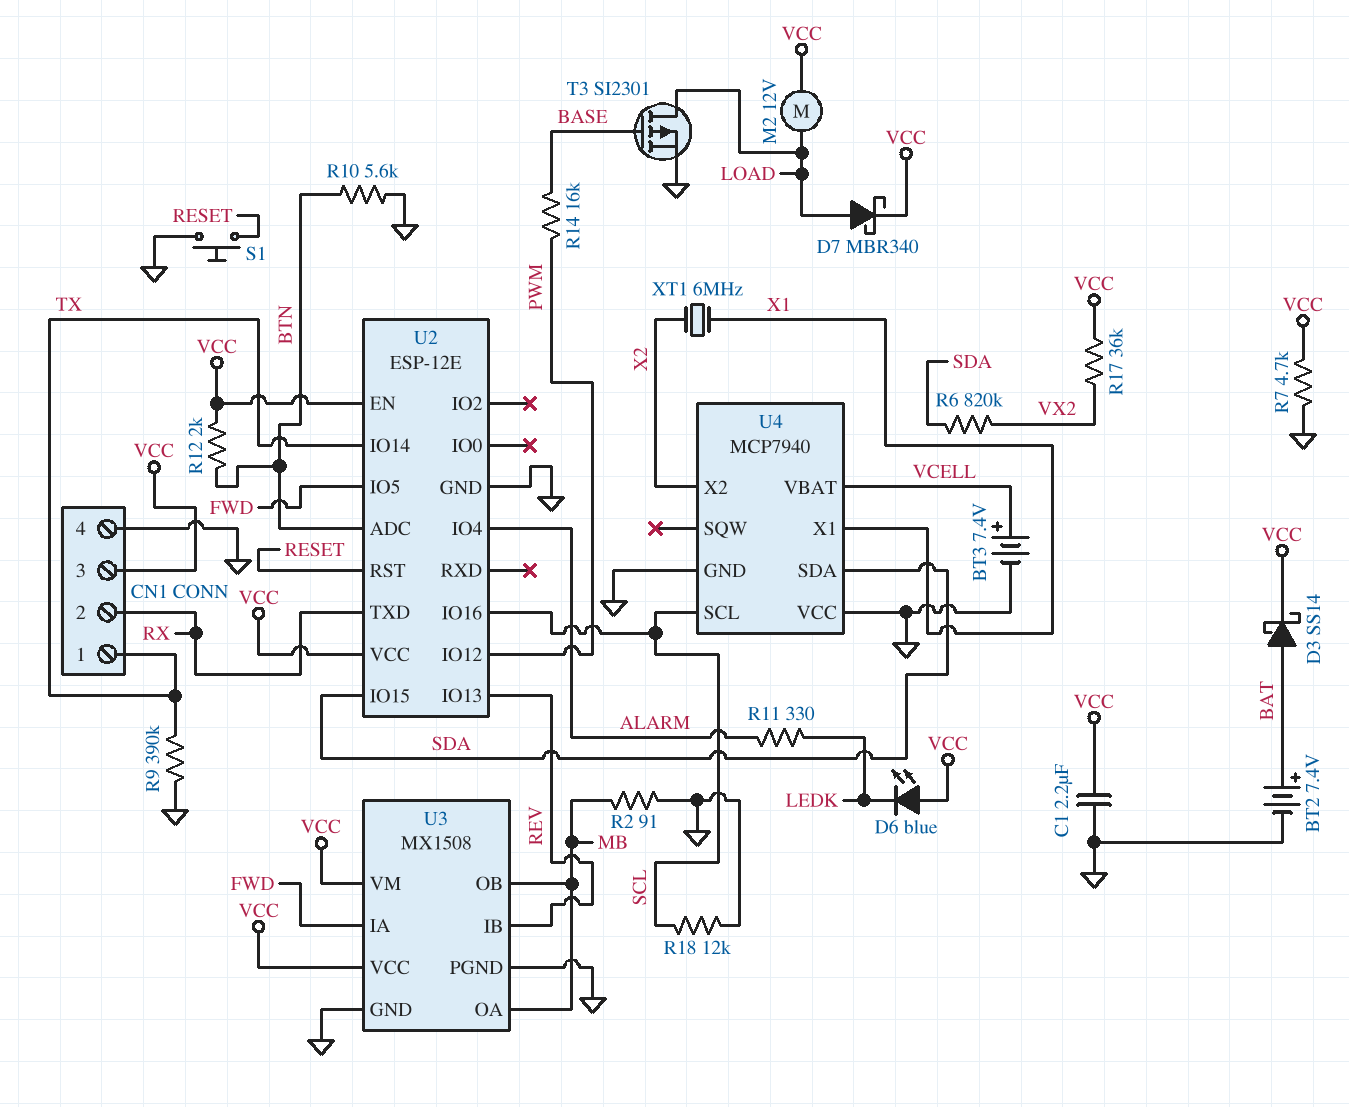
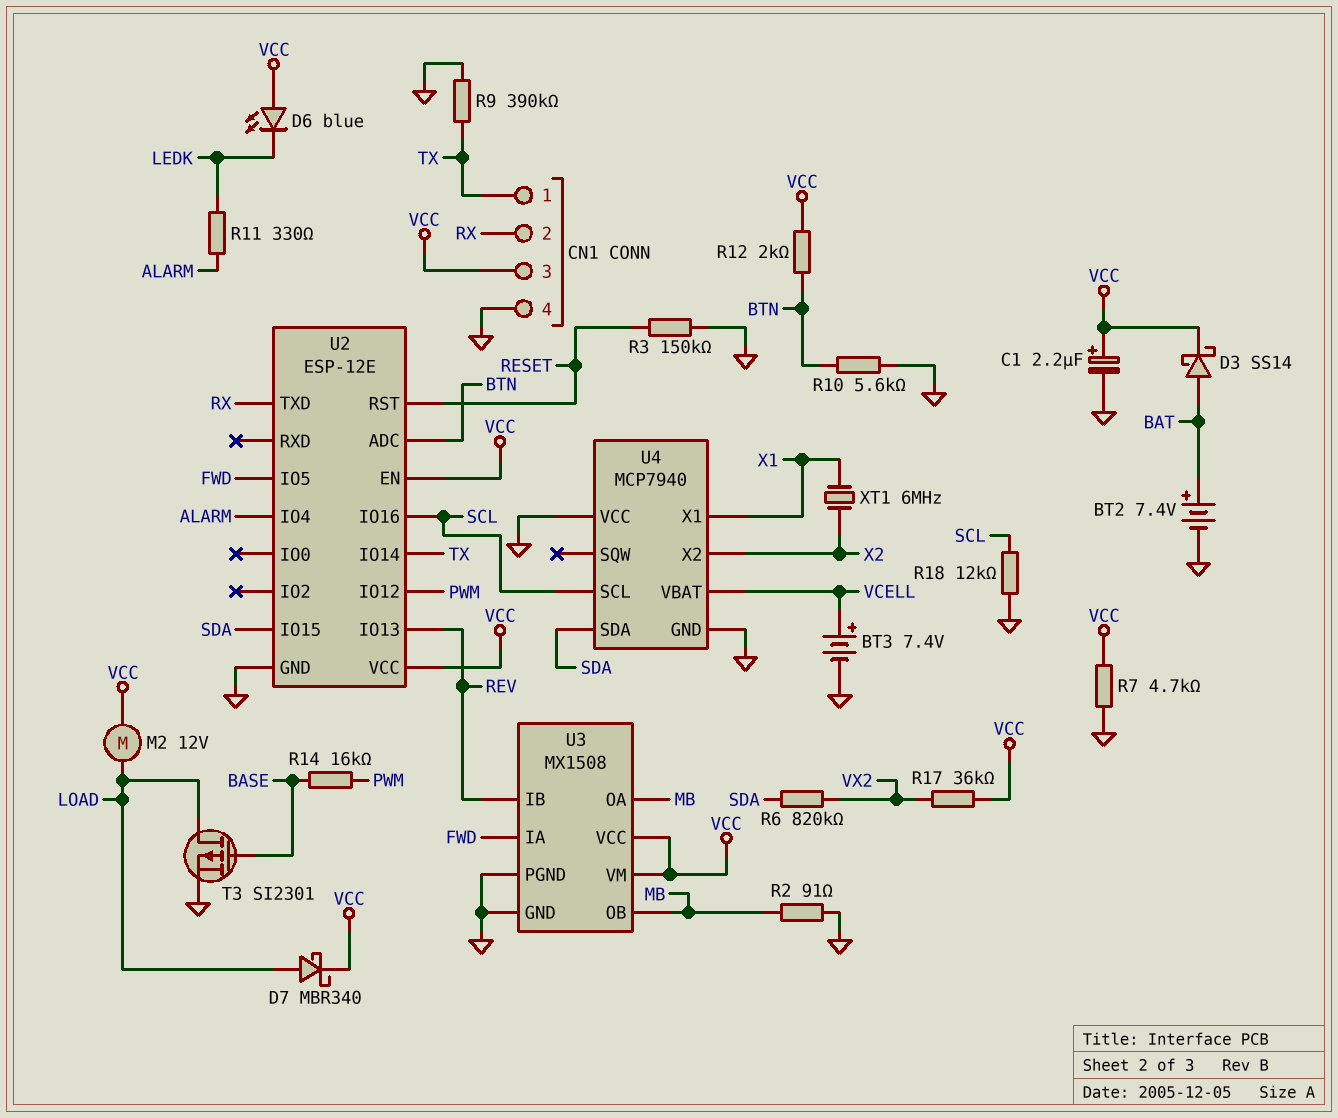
C1: 2.2uF (GND, VCC) -> 2.2uF (plus VCC, minus GND)
R3: none -> 150k (GND, RESET)
S1: button (GND, RESET) -> none

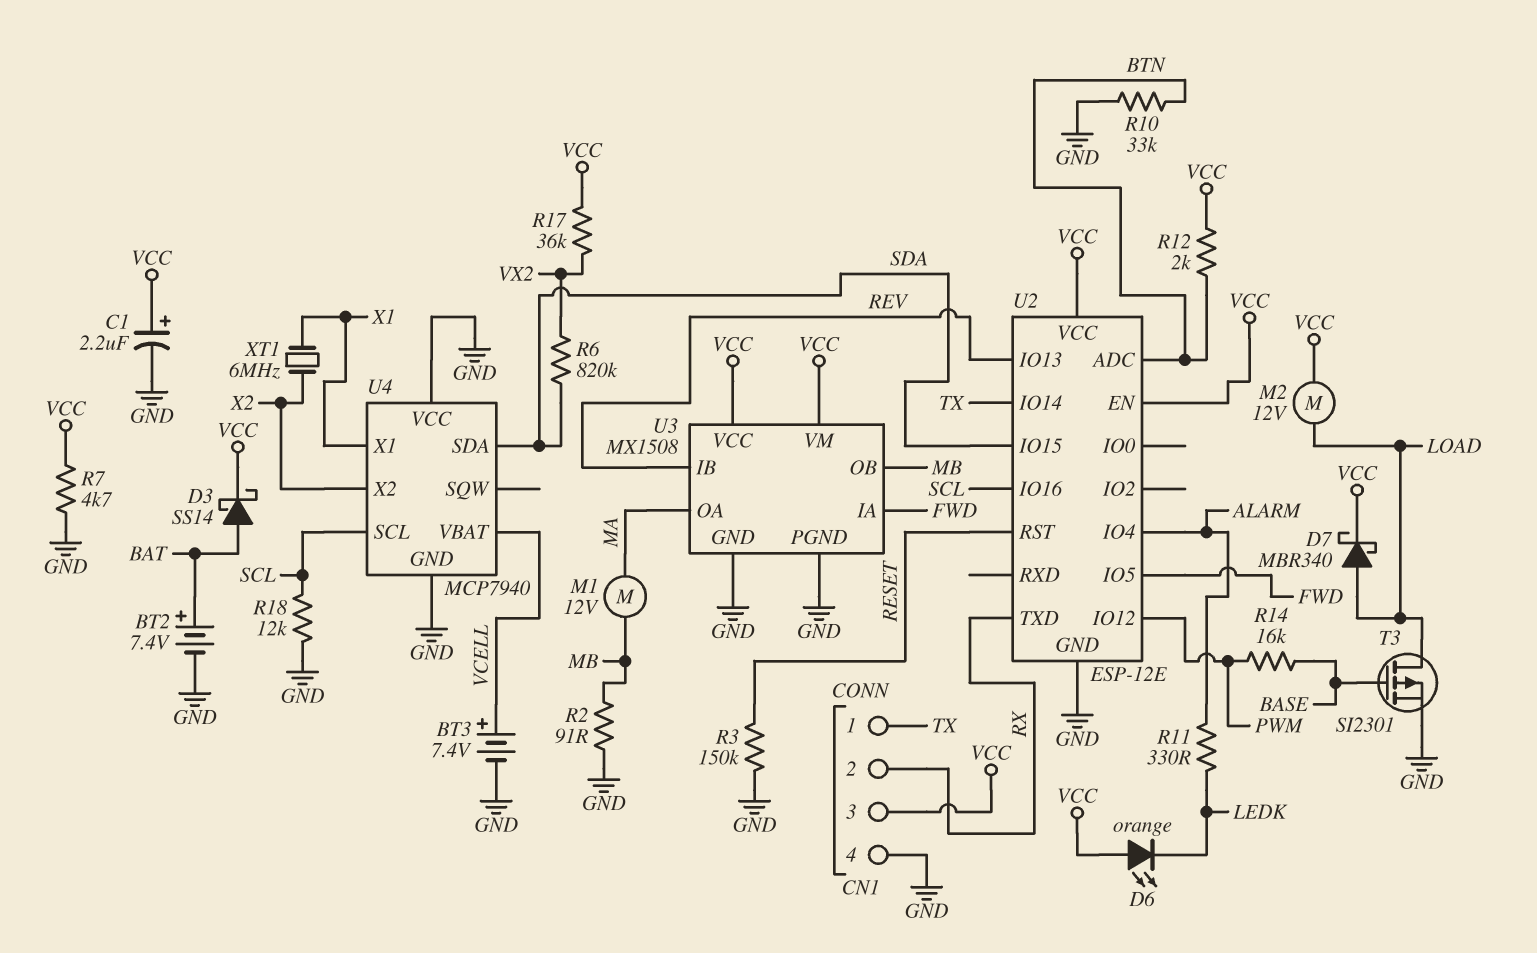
D6: LED blue (A VCC, K LEDK) -> LED orange (A VCC, K LEDK)
M1: none -> motor 12V (MA, MB)
R9: 390k (GND, TX) -> none
R10: 5.6k (BTN, GND) -> 33k (BTN, GND)
U3 pin OA: MB -> MA

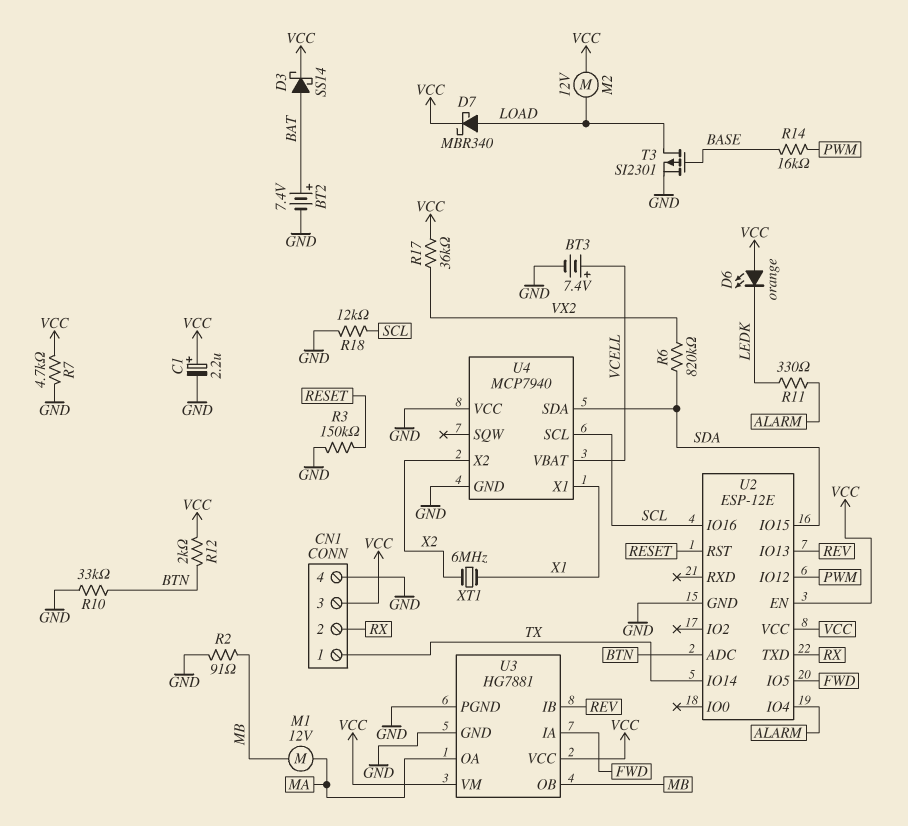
U3: MX1508 -> HG7881

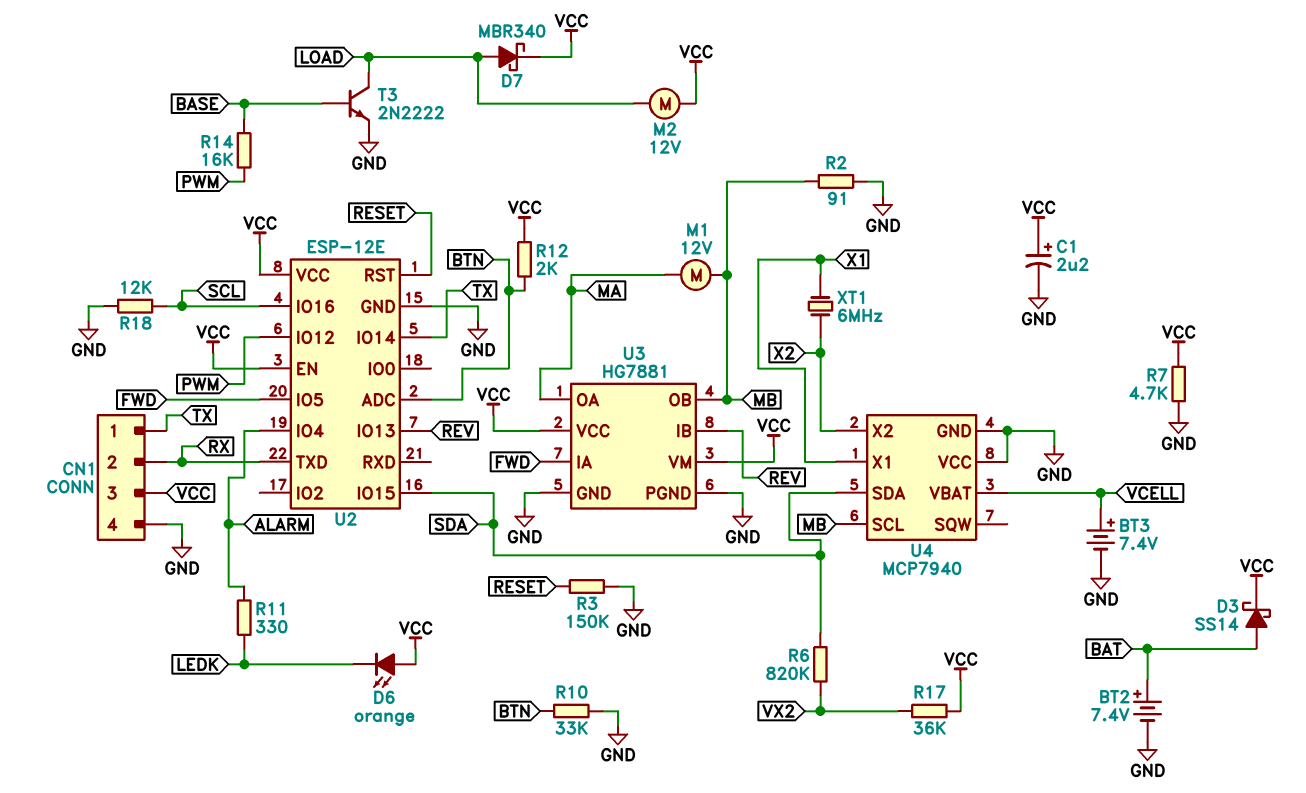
T3: PMOS SI2301 (G BASE, D LOAD, S GND) -> NPN 2N2222 (B BASE, C LOAD, E GND)
U4 pin SCL: SCL -> MB

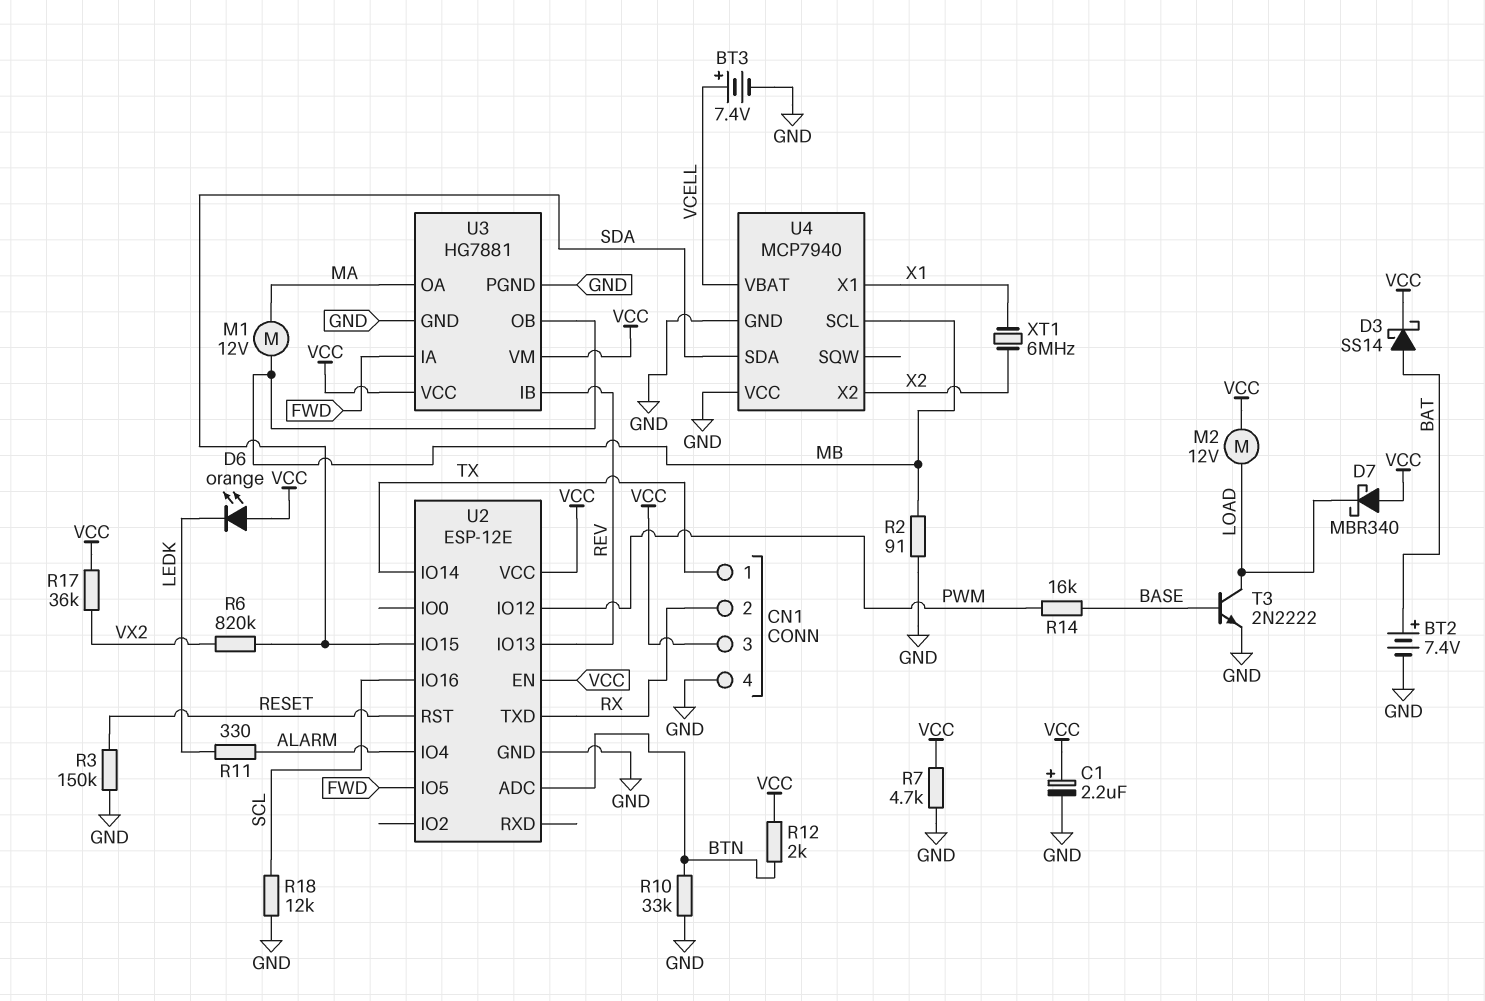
D7: schottky MBR340 (A LOAD, K VCC) -> schottky MBR340 (A VCC, K LOAD)

